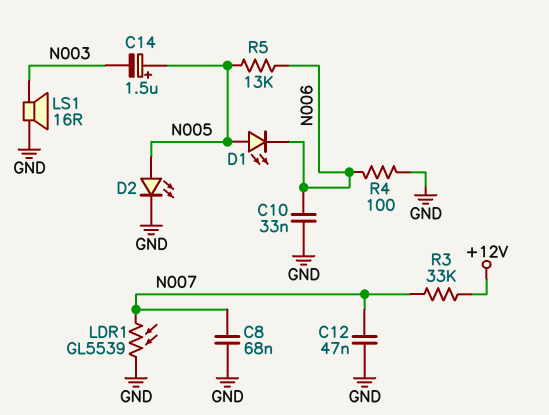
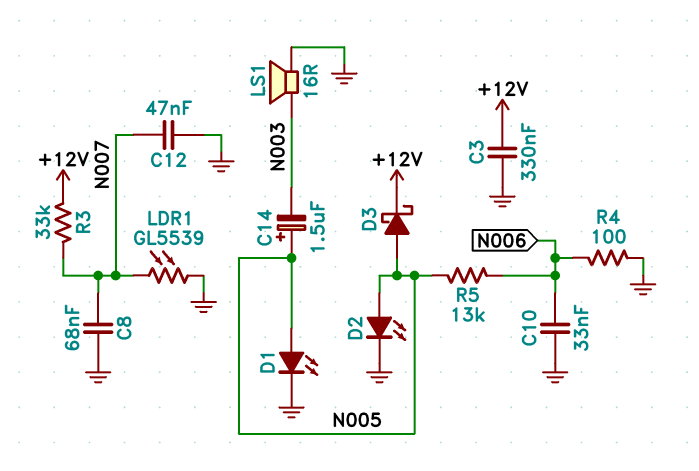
C3: none -> 330nF (+12V, GND)
D1: LED (A N005, K N006) -> LED (A N005, K GND)
D3: none -> schottky (A N005, K +12V)

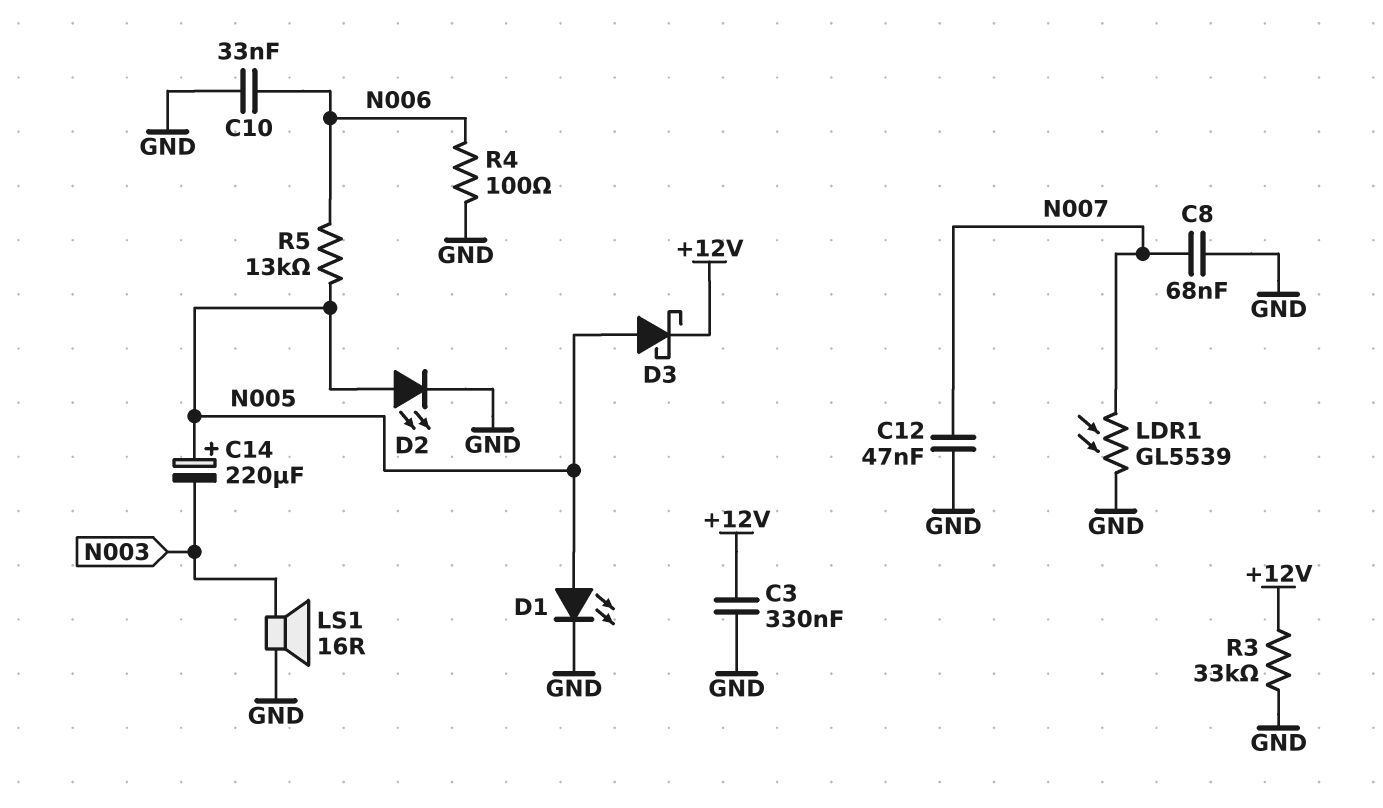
C14: 1.5uF (plus N005, minus N003) -> 220uF (plus N005, minus N003)
R3: 33k (+12V, N007) -> 33k (+12V, GND)

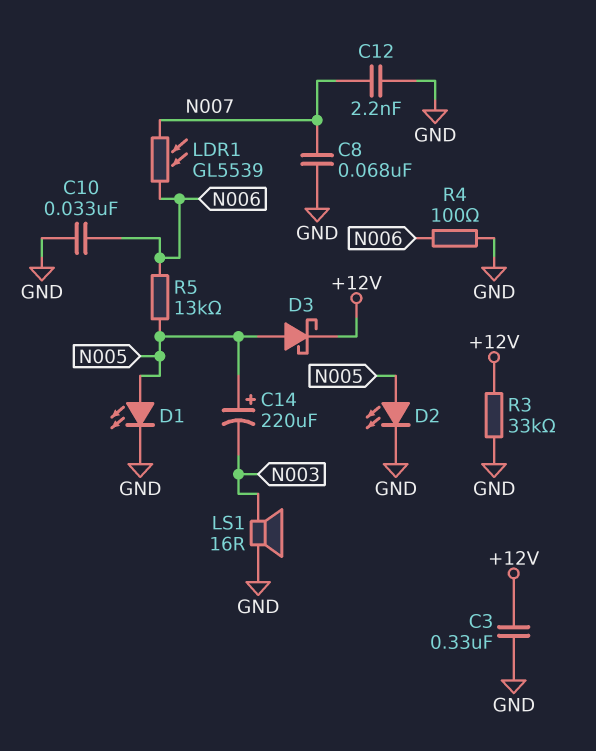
C12: 47nF (GND, N007) -> 2.2nF (GND, N007)
LDR1: GL5539 (GND, N007) -> GL5539 (N006, N007)

